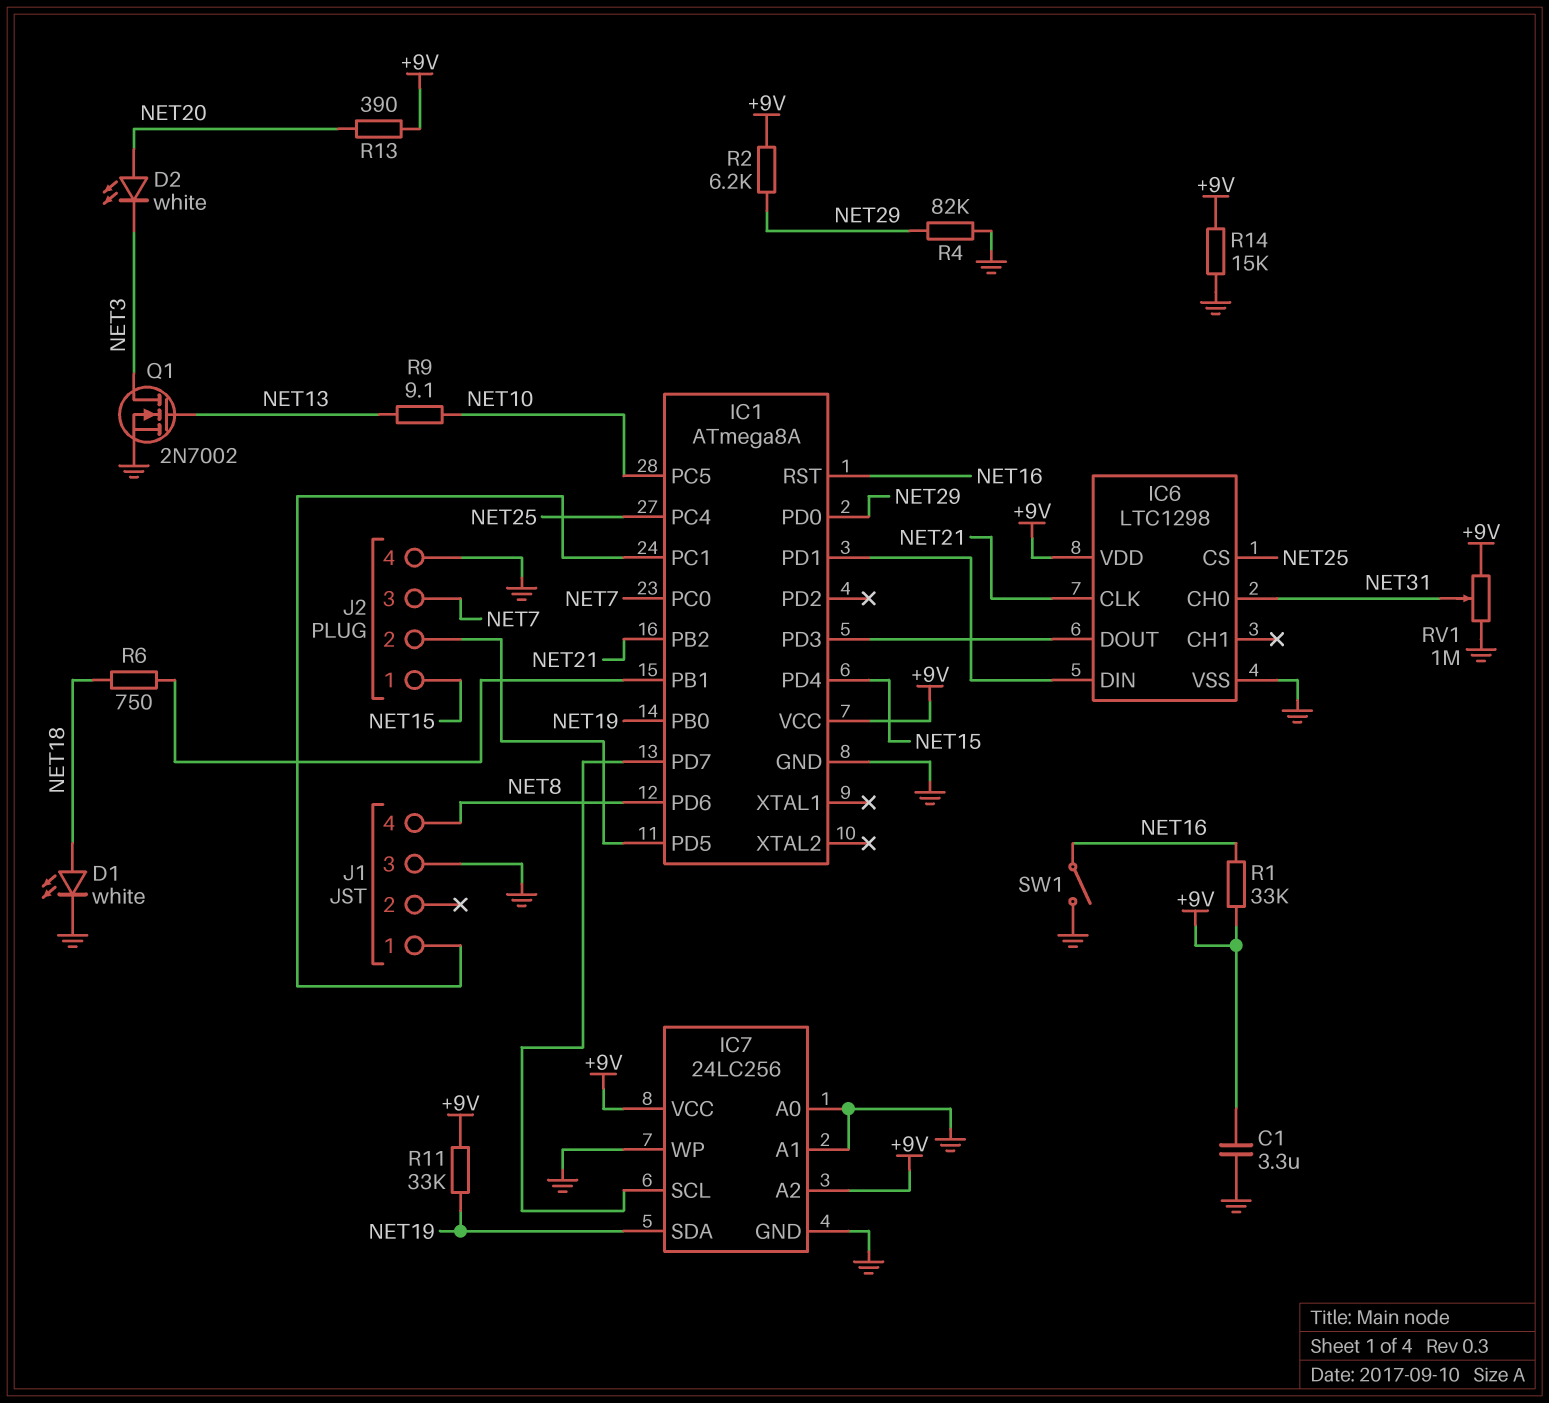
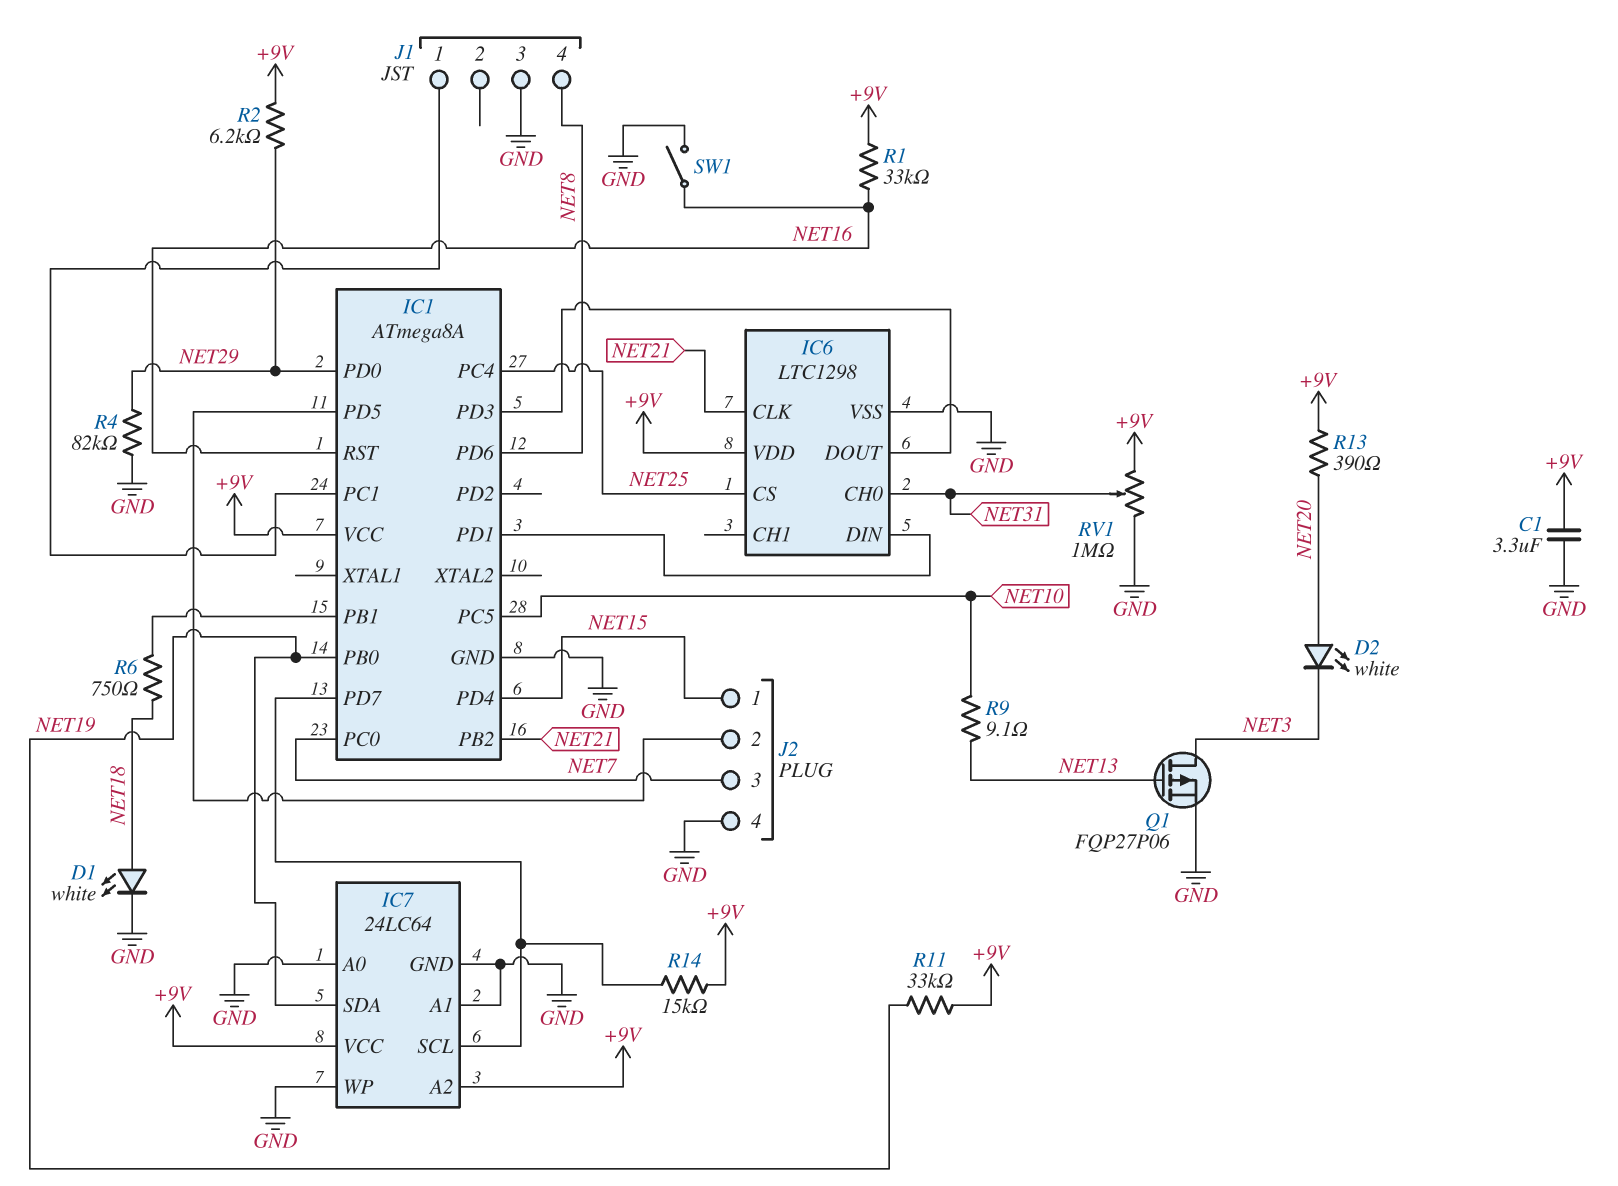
IC7: 24LC256 -> 24LC64
Q1: NMOS 2N7002 (G NET13, D NET3, S GND) -> PMOS FQP27P06 (G NET13, D NET3, S GND)
R14: 15k (+9V, GND) -> 15k (+9V, IC1/PD7)

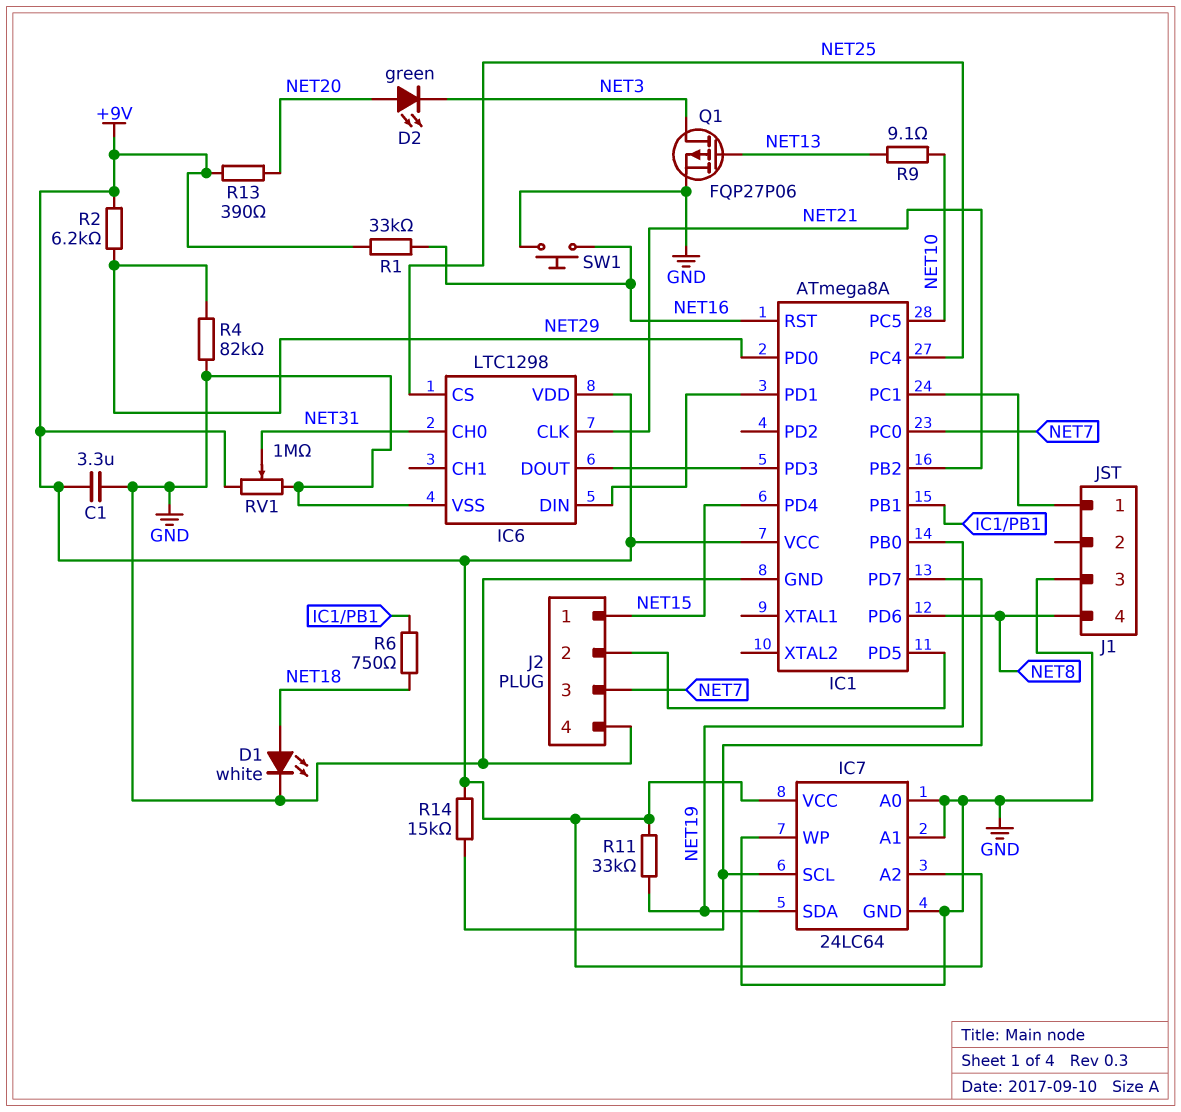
D2: LED white (A NET20, K NET3) -> LED green (A NET20, K NET3)
SW1: switch (GND, NET16) -> button (GND, NET16)

